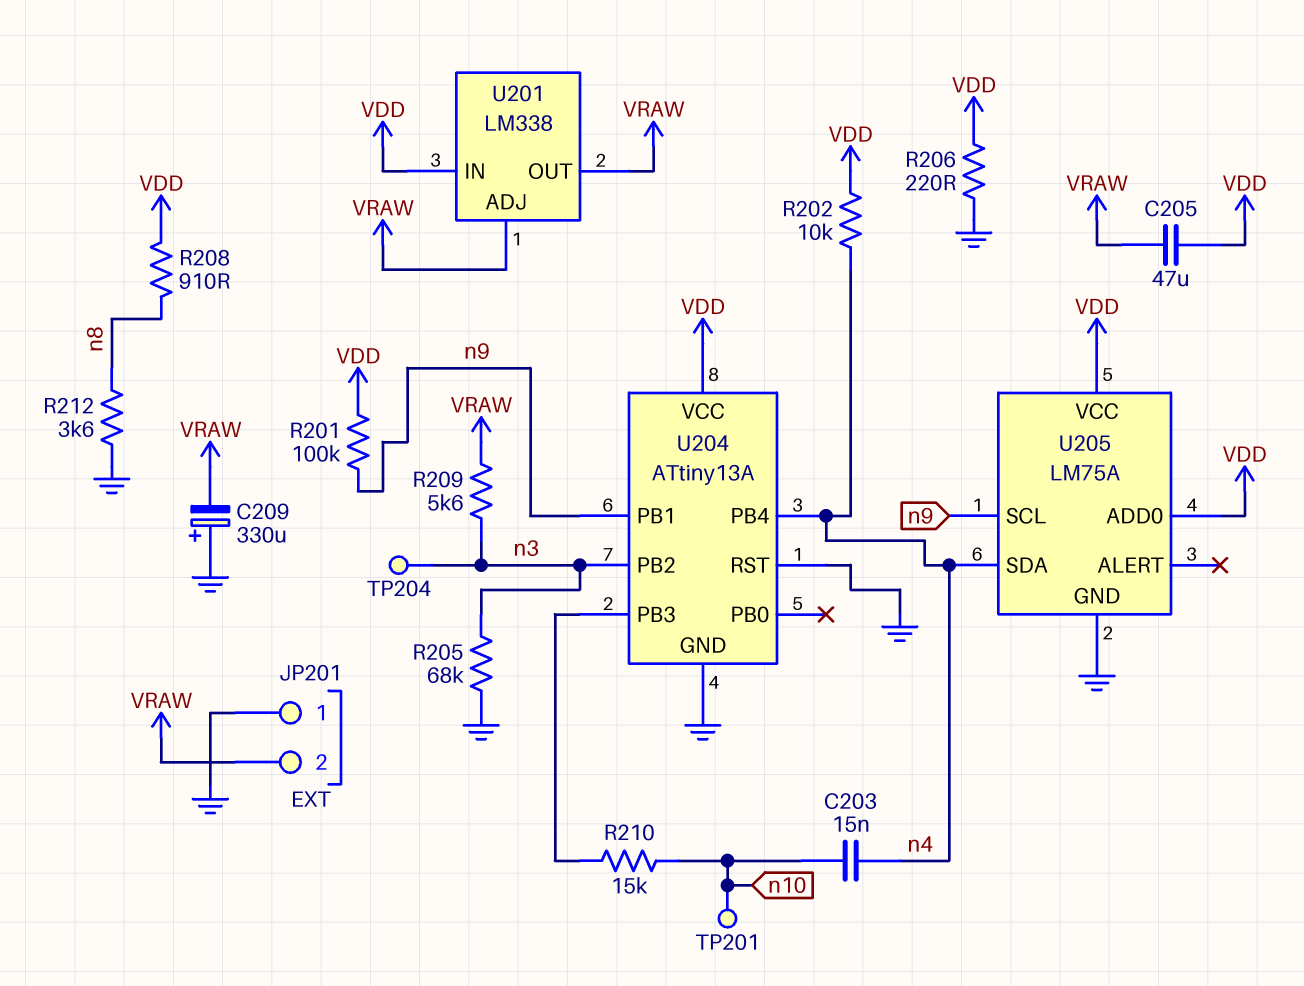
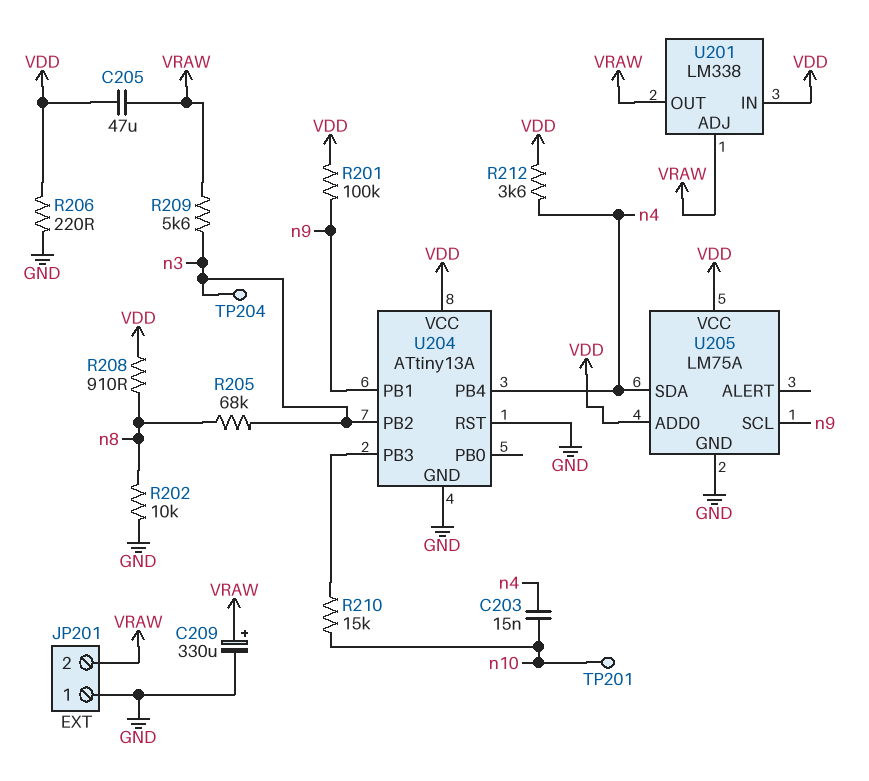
C209: 330uF (plus GND, minus VRAW) -> 330uF (plus VRAW, minus GND)
R202: 10k (VDD, n4) -> 10k (GND, n8)
R205: 68k (GND, n3) -> 68k (n3, n8)
R212: 3.6k (GND, n8) -> 3.6k (VDD, n4)

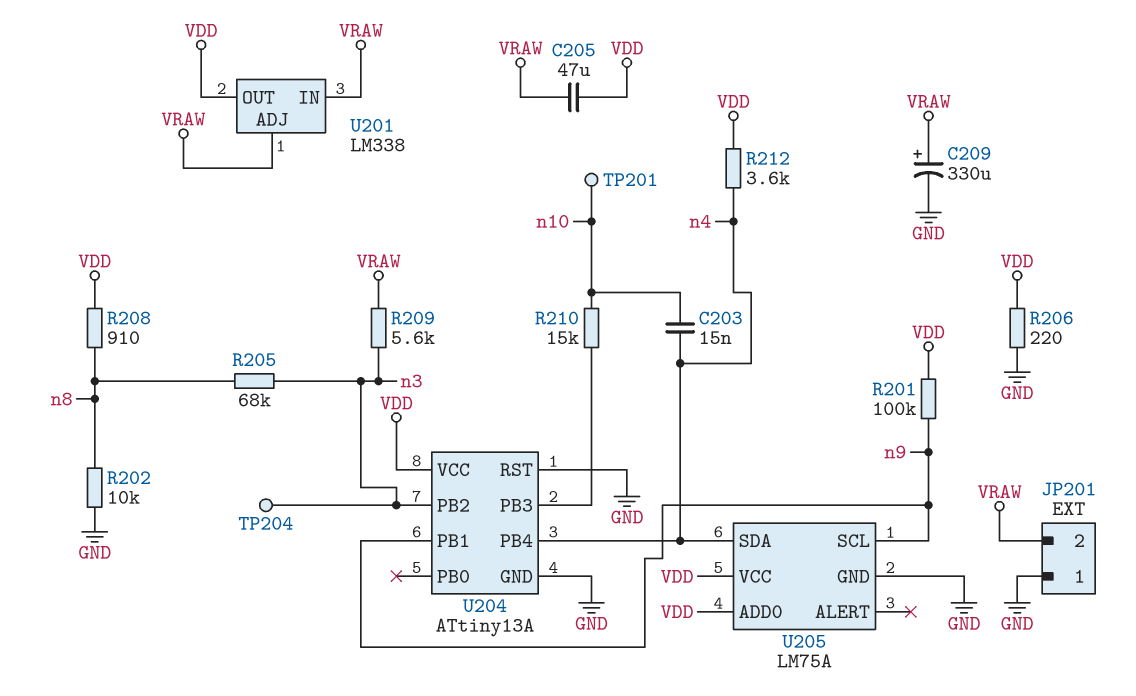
U201 pin IN: VDD -> VRAW
U201 pin OUT: VRAW -> VDD

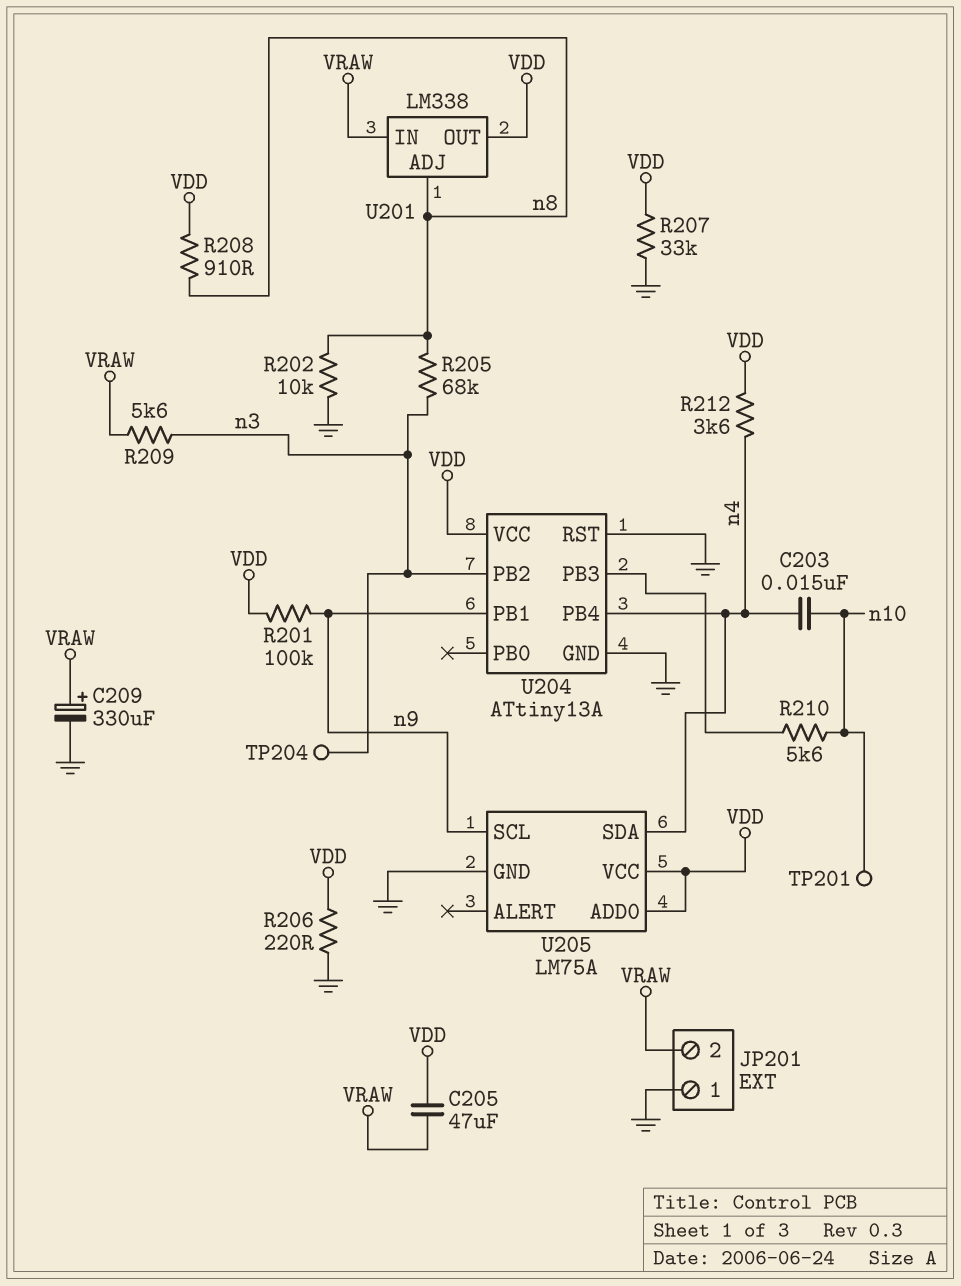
R207: none -> 33k (GND, VDD)
R210: 15k (U204/PB3, n10) -> 5.6k (U204/PB3, n10)
U201 pin ADJ: VRAW -> n8

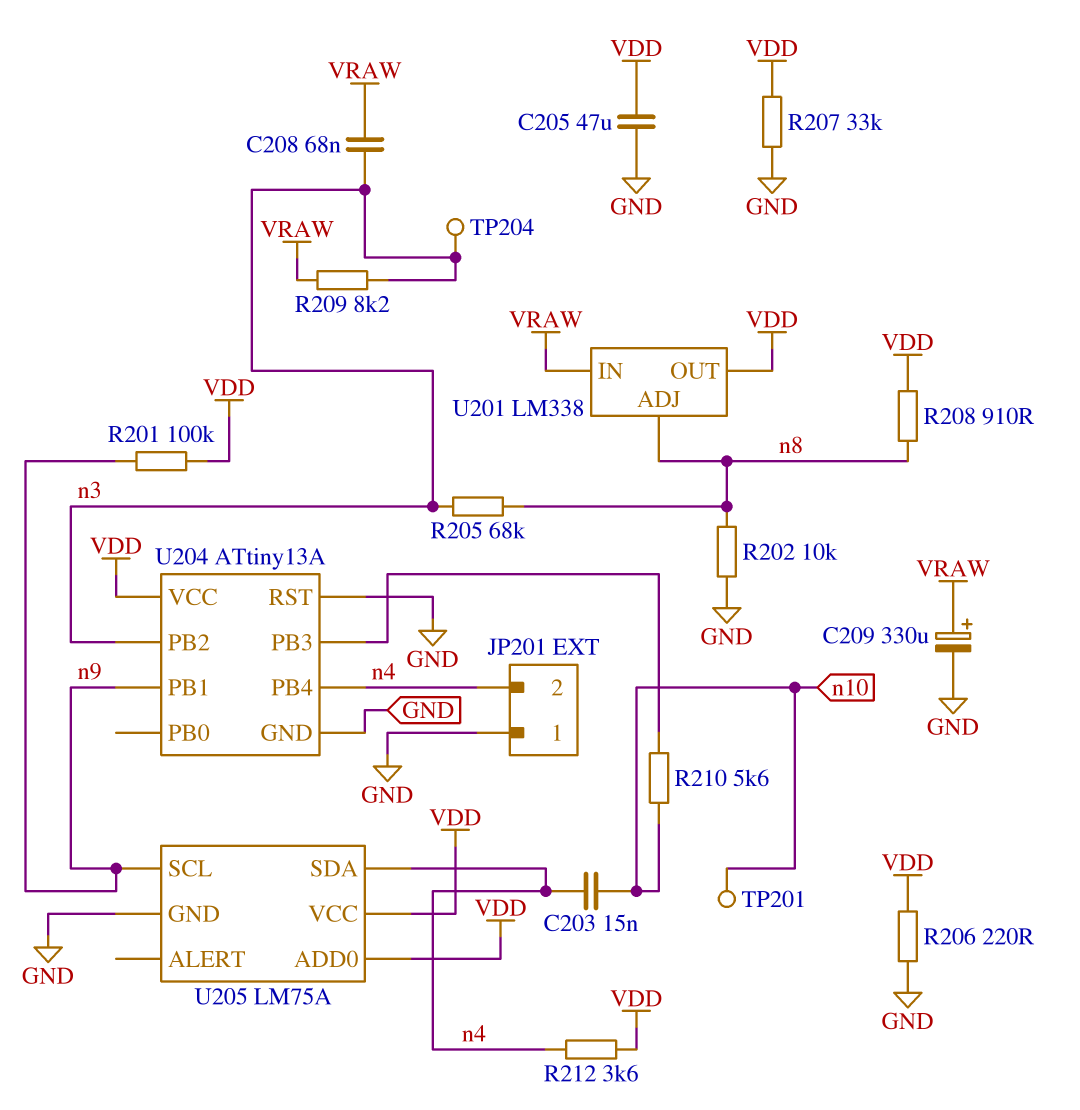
C205: 47uF (VDD, VRAW) -> 47uF (GND, VDD)
C208: none -> 68nF (VRAW, n3)
JP201 pin 2: VRAW -> n4
R209: 5.6k (VRAW, n3) -> 8.2k (VRAW, n3)

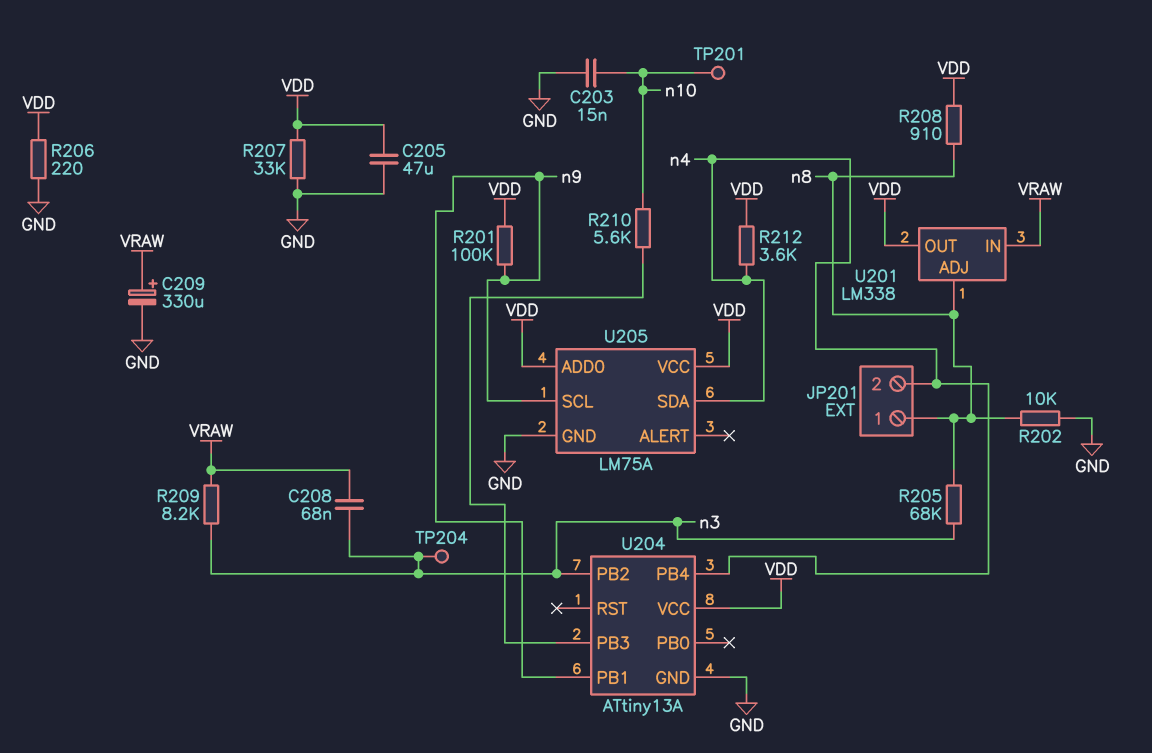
C203: 15nF (n4, n10) -> 15nF (GND, n10)
JP201 pin 1: GND -> n8
U204 pin RST: GND -> none

